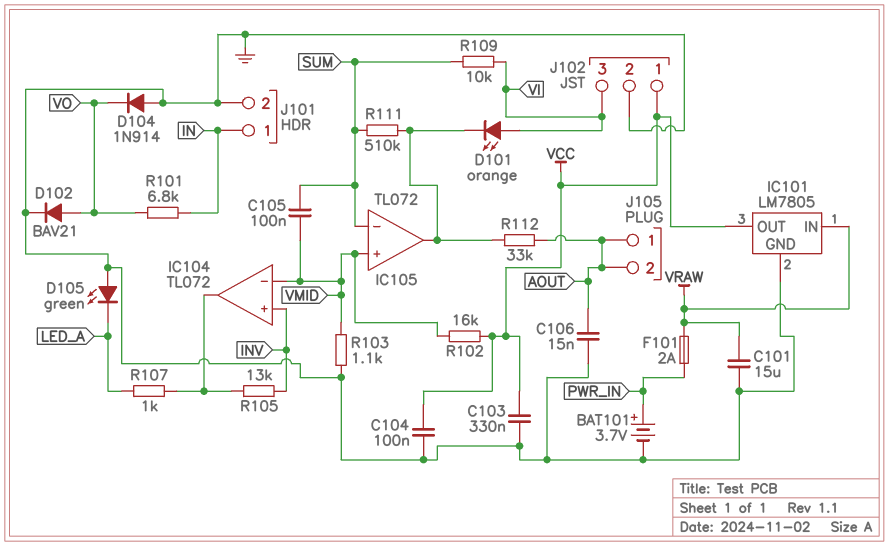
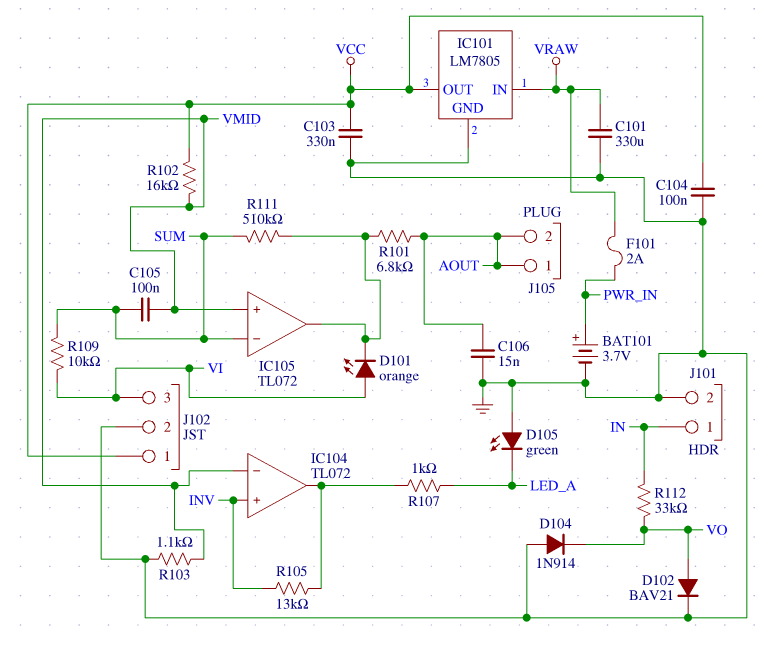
C101: 15uF (GND, VRAW) -> 330uF (GND, VRAW)
R101: 6.8k (IN, VO) -> 6.8k (AOUT, IC105/out)
R112: 33k (AOUT, IC105/out) -> 33k (IN, VO)

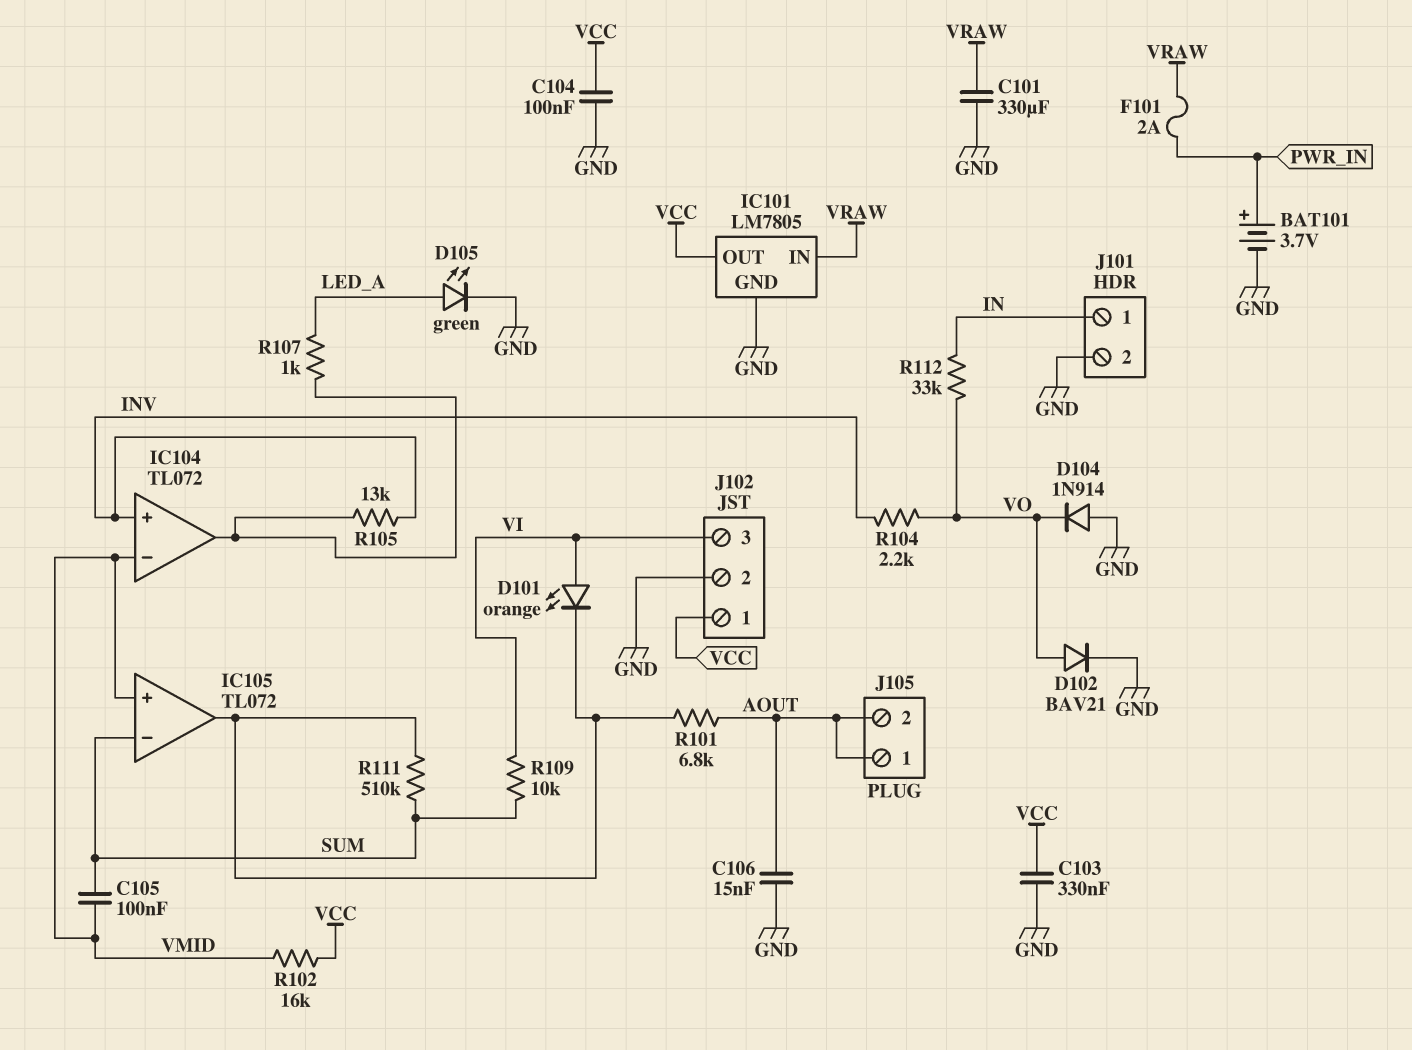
D105: LED green (A GND, K LED_A) -> LED green (A LED_A, K GND)
R103: 1.1k (GND, VMID) -> none
R104: none -> 2.2k (INV, VO)

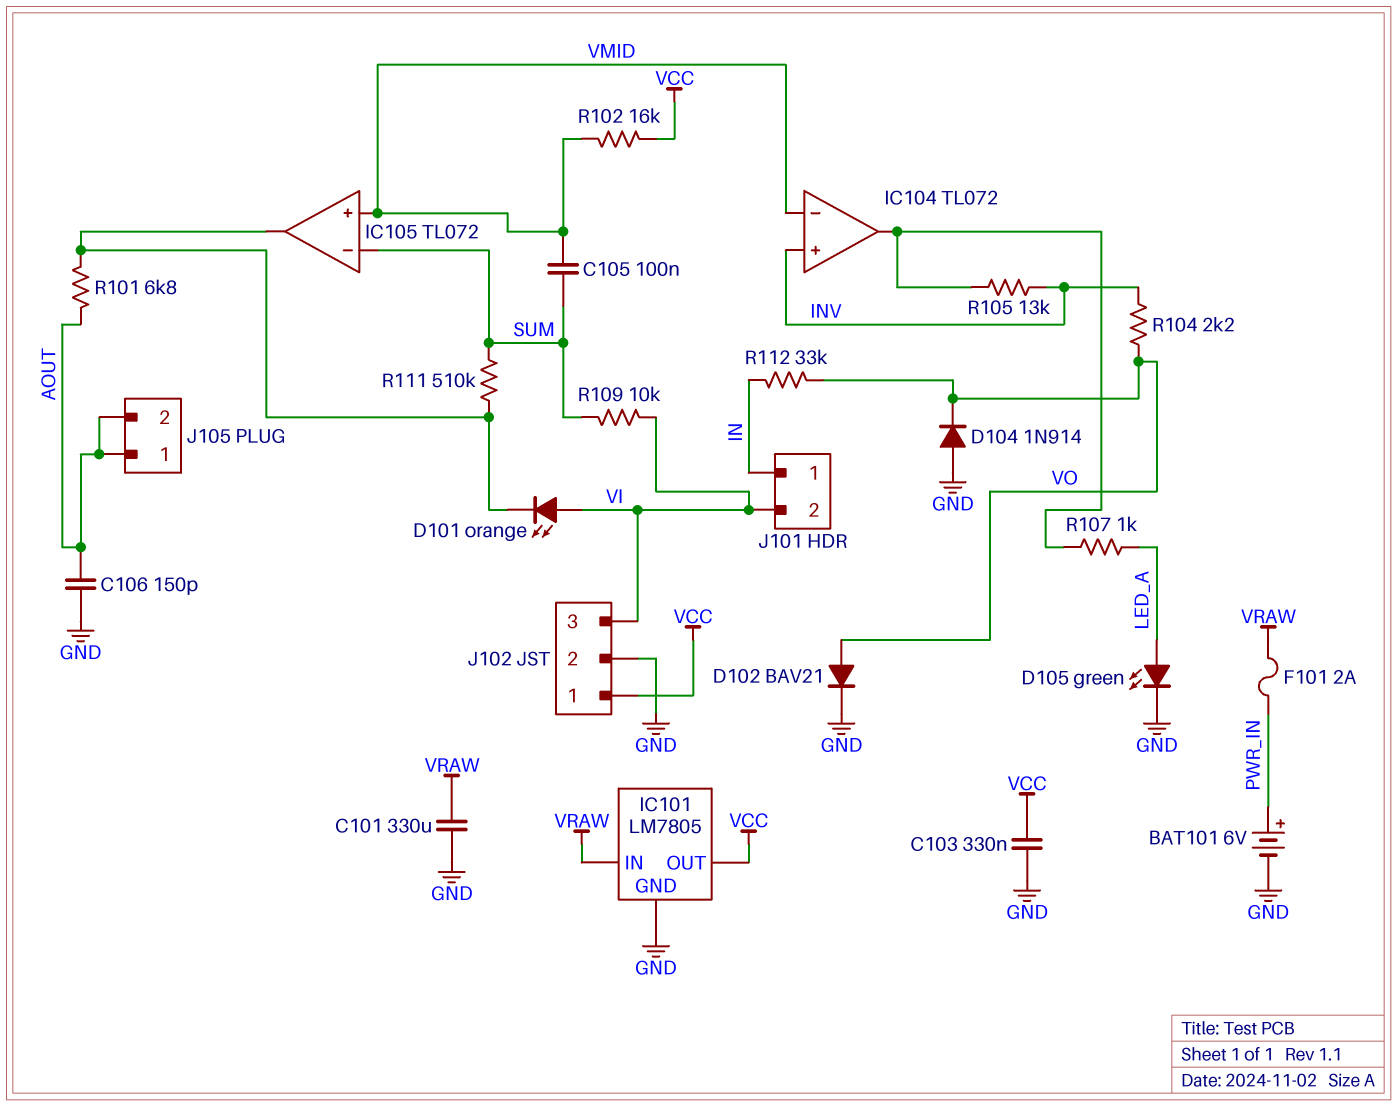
BAT101: 3.7V (plus PWR_IN, minus GND) -> 6V (plus PWR_IN, minus GND)
C104: 100nF (GND, VCC) -> none
C106: 15nF (AOUT, GND) -> 150pF (AOUT, GND)
J101 pin 2: GND -> VI

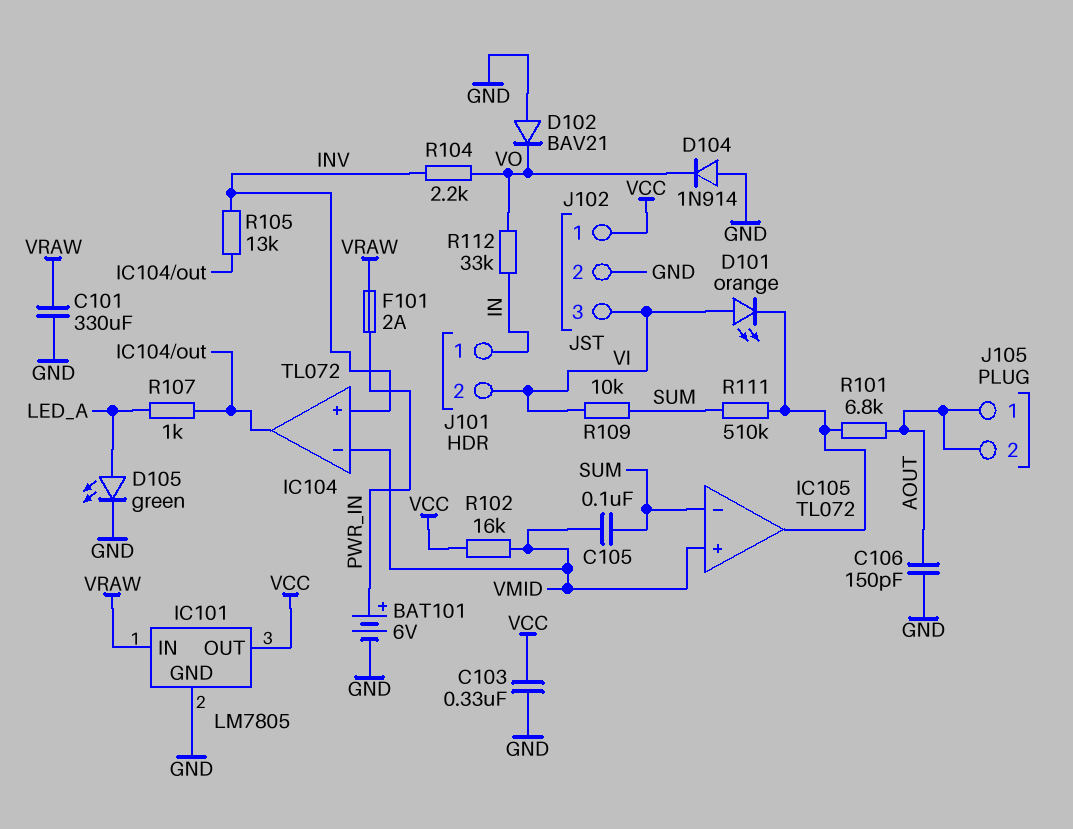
D102: diode BAV21 (A VO, K GND) -> diode BAV21 (A GND, K VO)

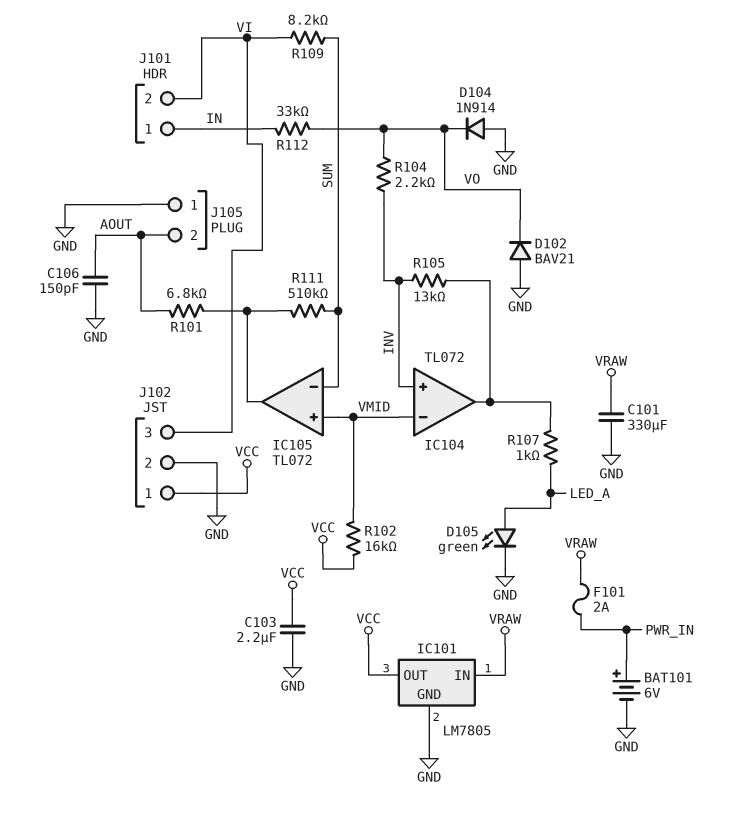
C103: 330nF (GND, VCC) -> 2.2uF (GND, VCC)
C105: 100nF (SUM, VMID) -> none
D101: LED orange (A VI, K IC105/out) -> none
J105 pin 1: AOUT -> GND
R109: 10k (SUM, VI) -> 8.2k (SUM, VI)

